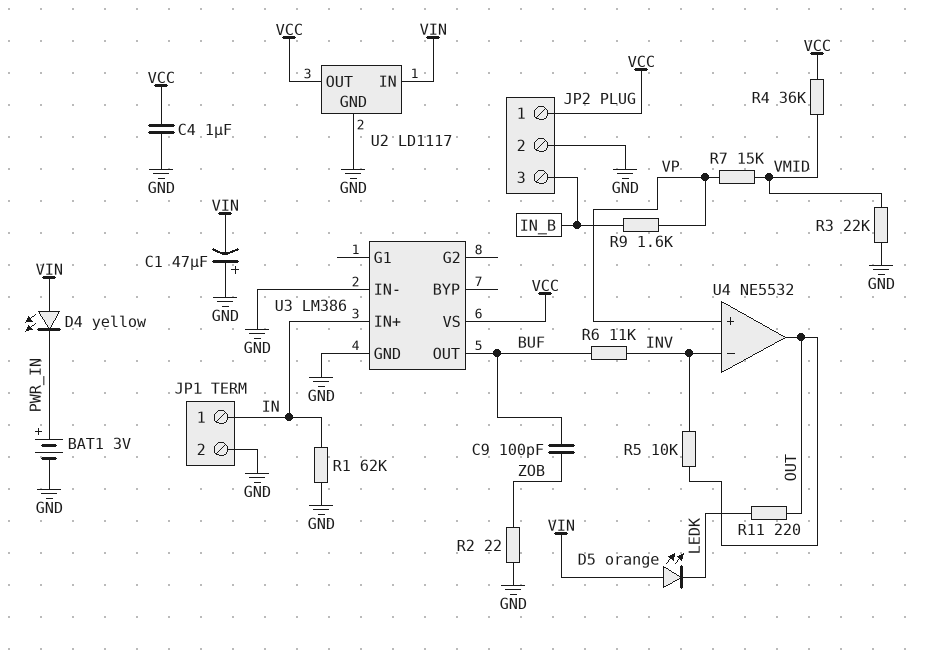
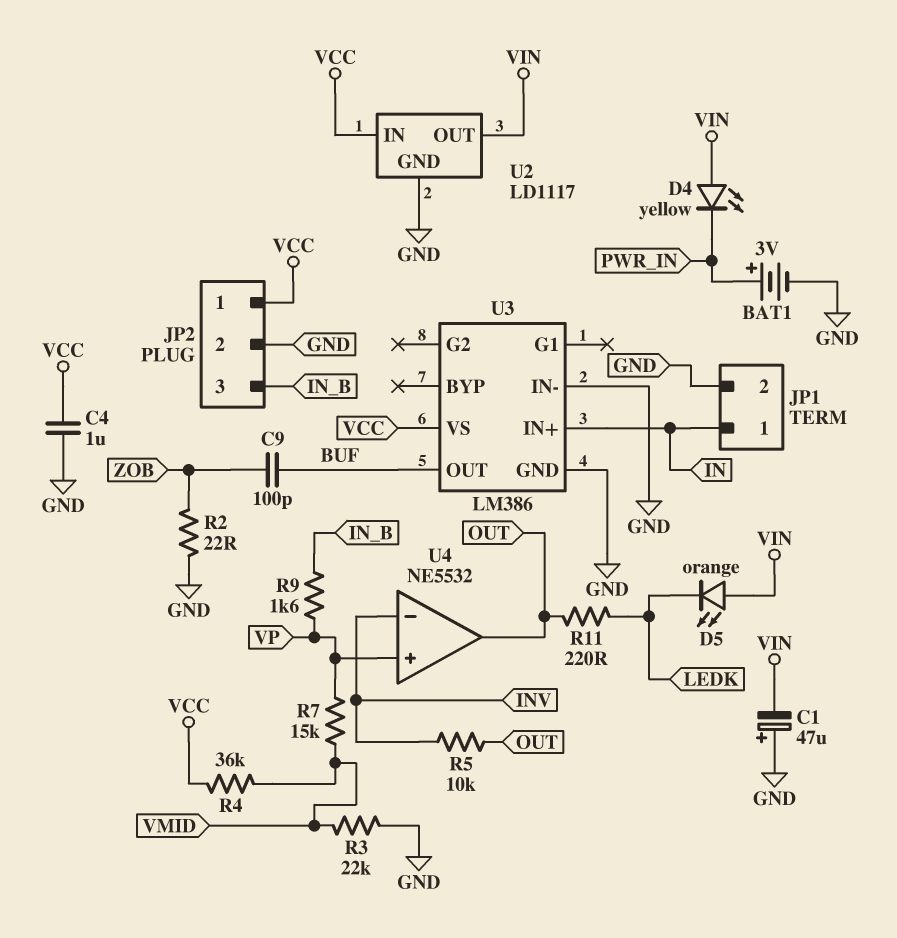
R1: 62k (GND, IN) -> none
R6: 11k (BUF, INV) -> none
U2 pin IN: VIN -> VCC
U2 pin OUT: VCC -> VIN

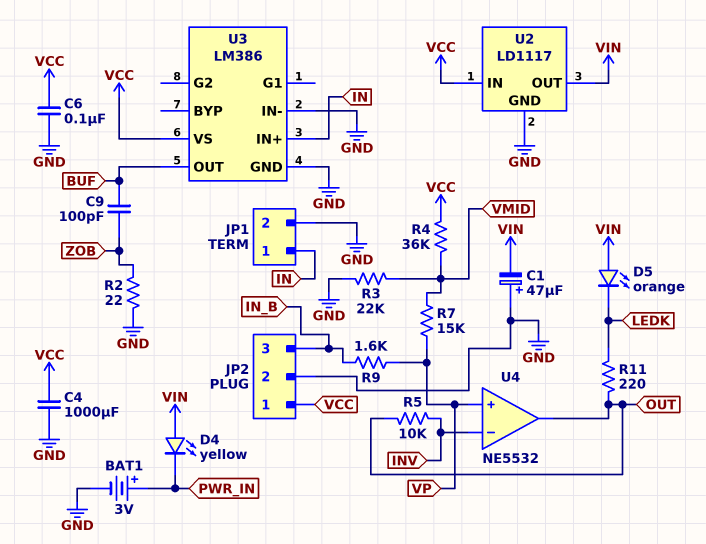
C4: 1uF (GND, VCC) -> 1000uF (GND, VCC)
C6: none -> 100nF (GND, VCC)

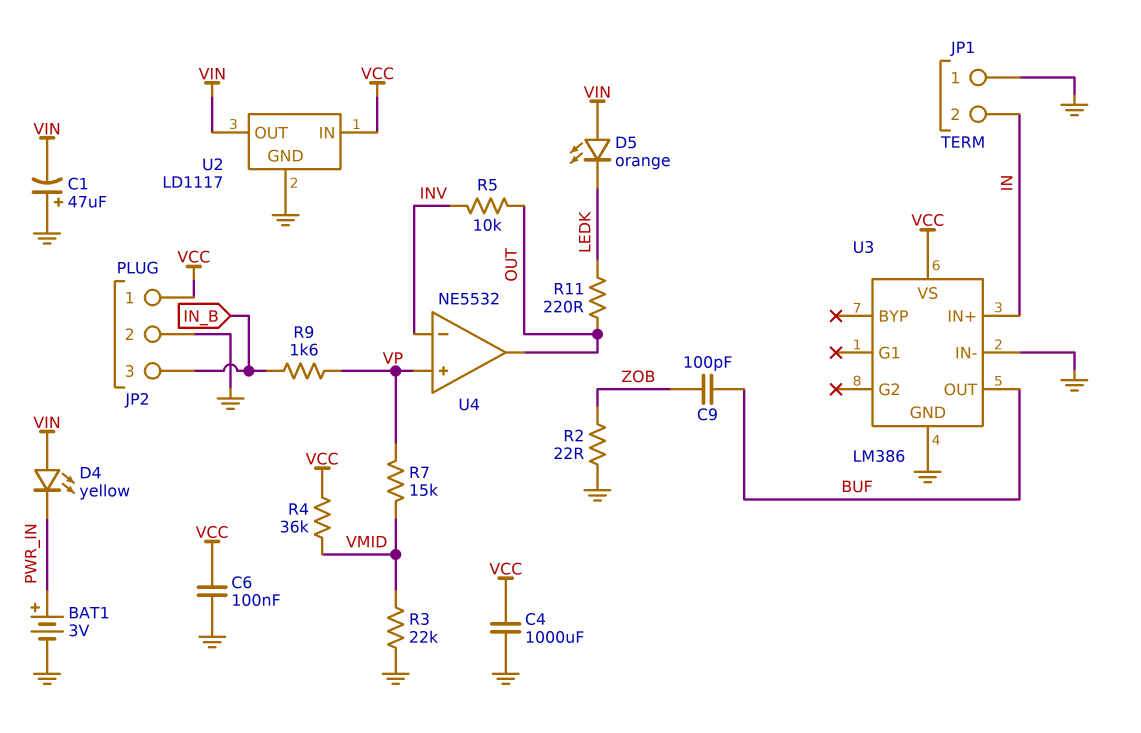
JP1 pin 1: IN -> GND
JP1 pin 2: GND -> IN

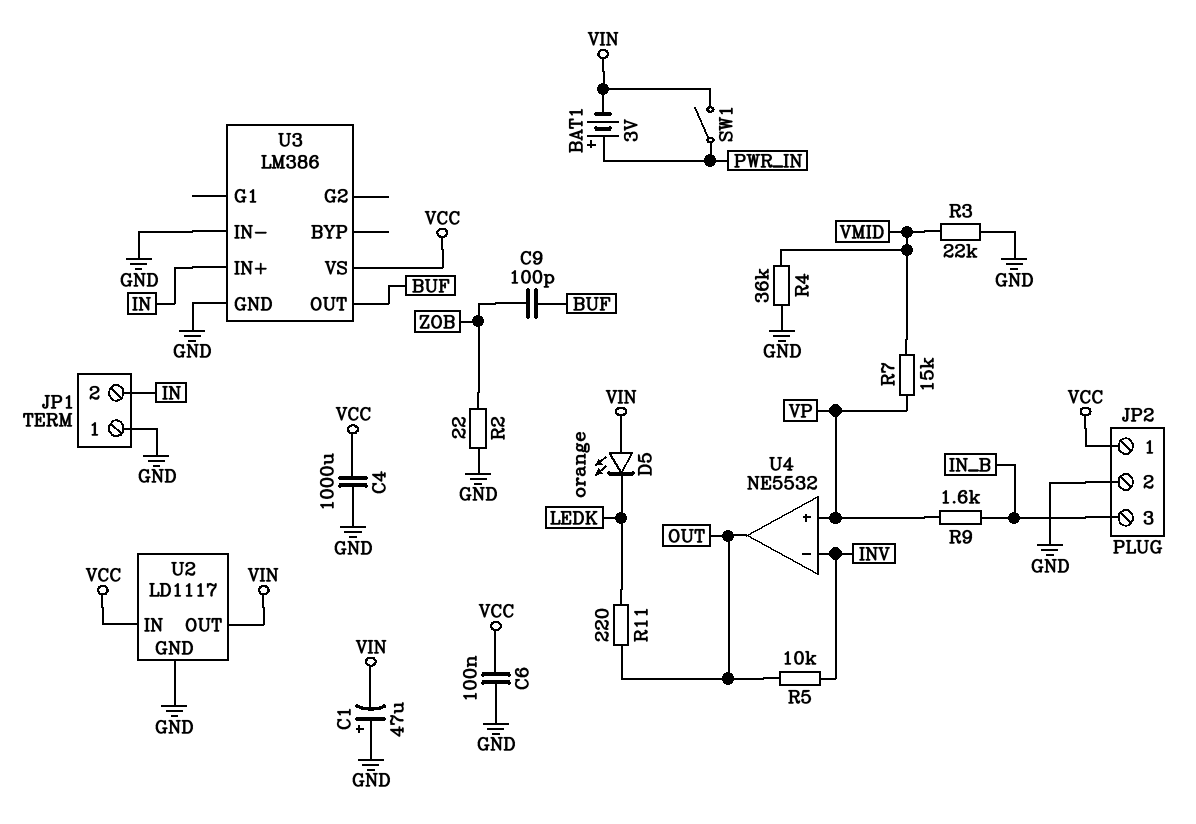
BAT1: 3V (plus PWR_IN, minus GND) -> 3V (plus PWR_IN, minus VIN)
D4: LED yellow (A VIN, K PWR_IN) -> none
R4: 36k (VCC, VMID) -> 36k (GND, VMID)
SW1: none -> switch (PWR_IN, VIN)

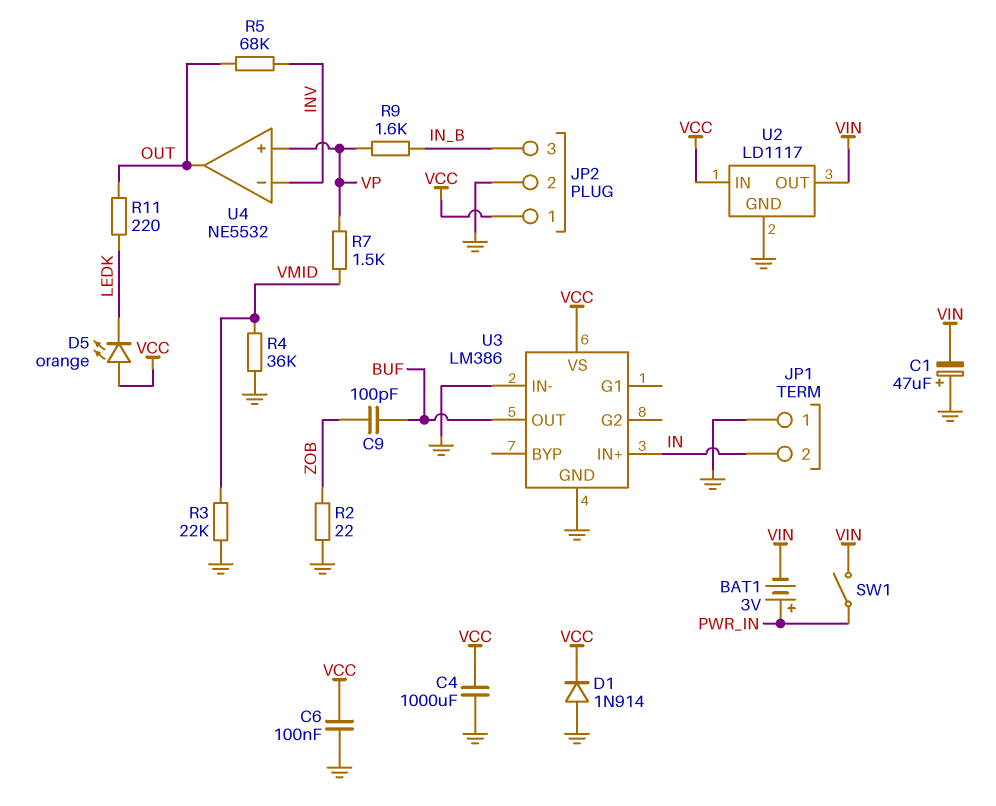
D1: none -> diode 1N914 (A GND, K VCC)
D5: LED orange (A VIN, K LEDK) -> LED orange (A VCC, K LEDK)
R5: 10k (INV, OUT) -> 68k (INV, OUT)
R7: 15k (VMID, VP) -> 1.5k (VMID, VP)

